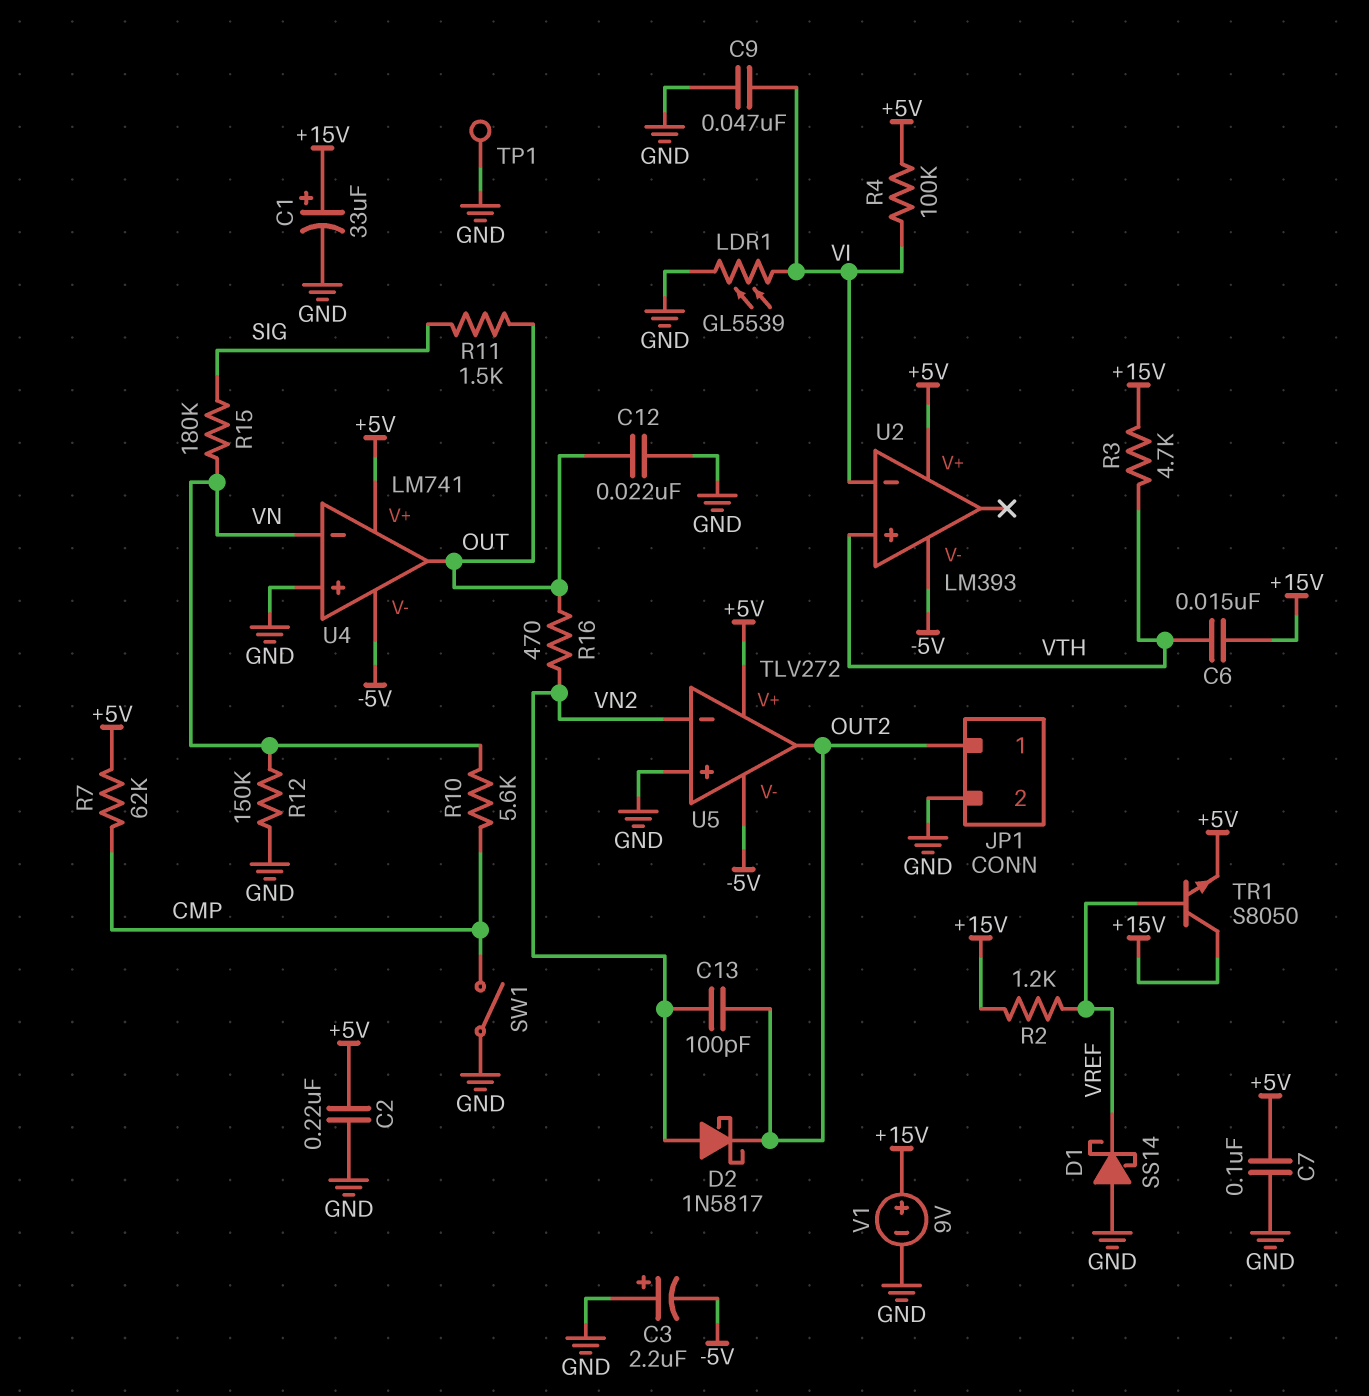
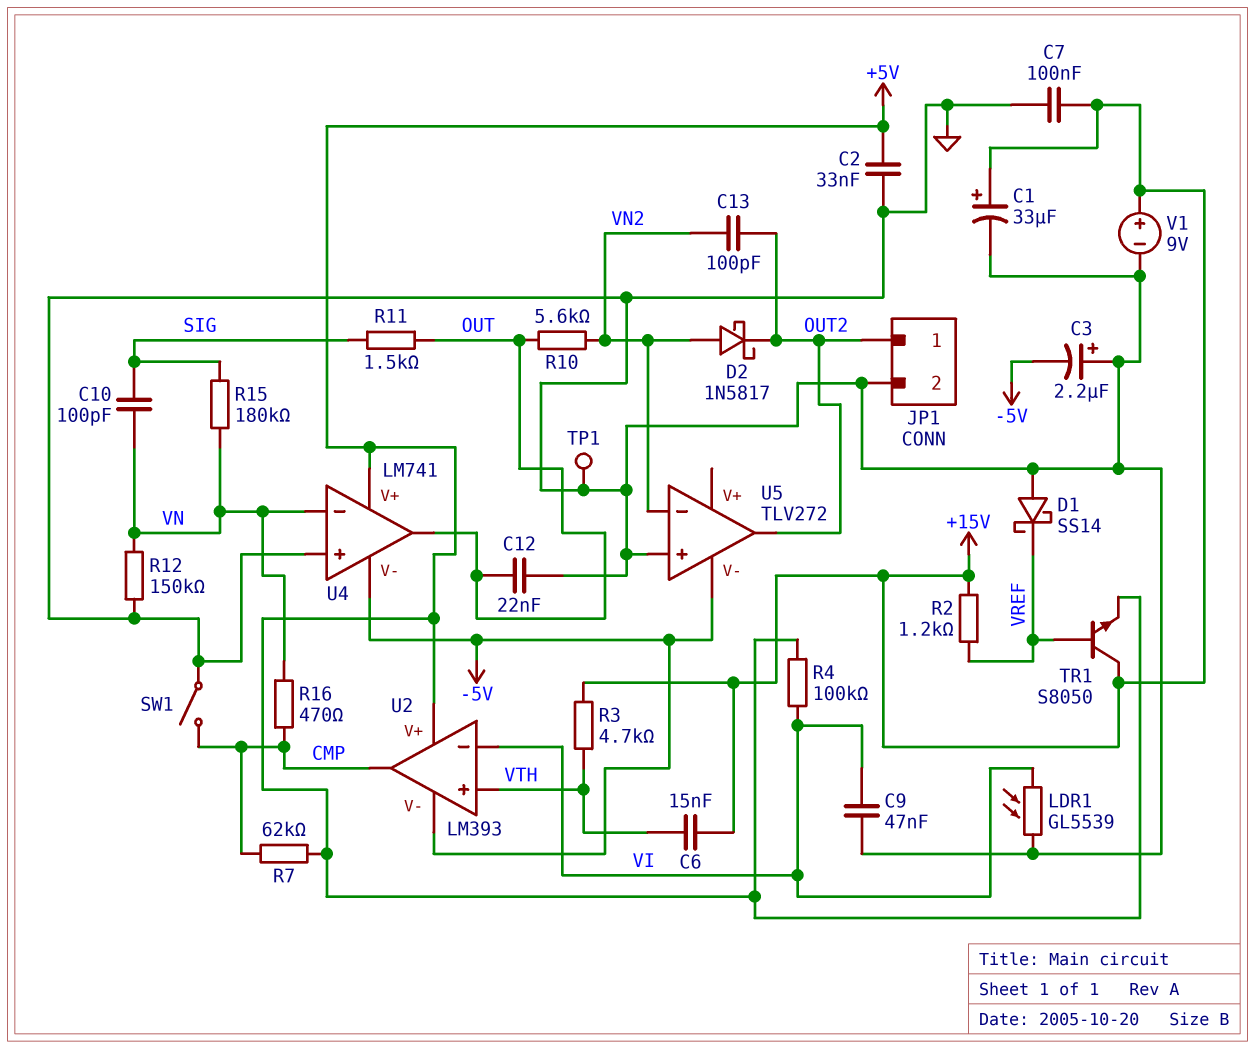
C2: 220nF (+5V, GND) -> 33nF (+5V, GND)
C7: 100nF (+5V, GND) -> 100nF (+15V, GND)
C10: none -> 100pF (SIG, VN)
R10: 5.6k (CMP, VN) -> 5.6k (OUT, VN2)
R16: 470 (OUT, VN2) -> 470 (CMP, VN)
U2 pin out: none -> CMP
U5 pin V+: +5V -> none

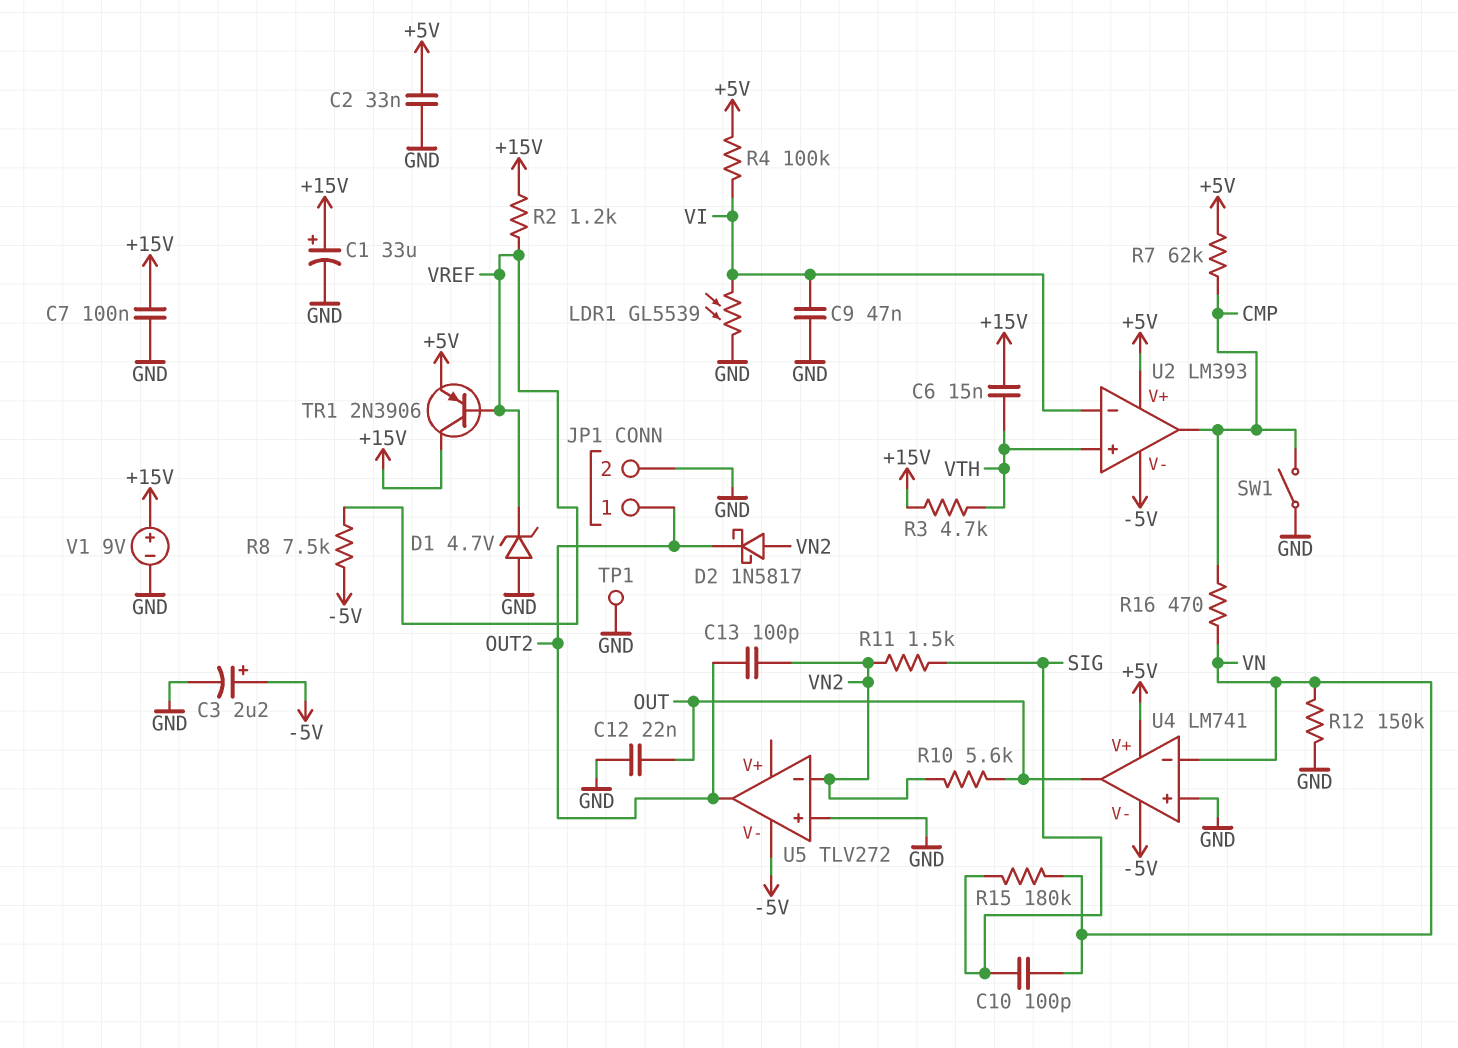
C3: 2.2uF (plus GND, minus -5V) -> 2.2uF (plus -5V, minus GND)
D1: schottky SS14 (A GND, K VREF) -> zener 4.7V (A GND, K VREF)
R8: none -> 7.5k (-5V, VREF)
R11: 1.5k (OUT, SIG) -> 1.5k (SIG, VN2)
TR1: NPN S8050 (B VREF, C +15V, E +5V) -> PNP 2N3906 (B VREF, C +15V, E +5V)

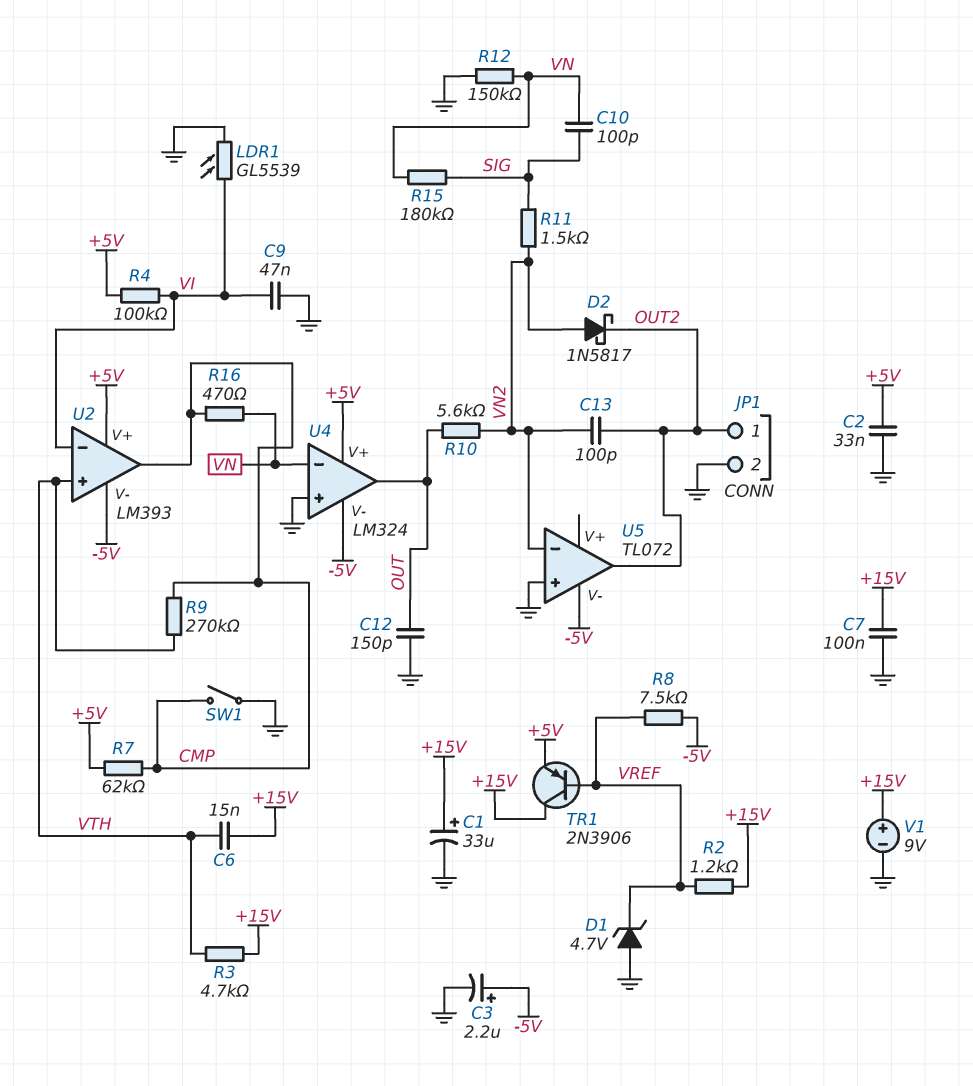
C12: 22nF (GND, OUT) -> 150pF (GND, OUT)
R9: none -> 270k (CMP, VTH)
TP1: test point (GND) -> none
U4: LM741 -> LM324
U5: TLV272 -> TL072

